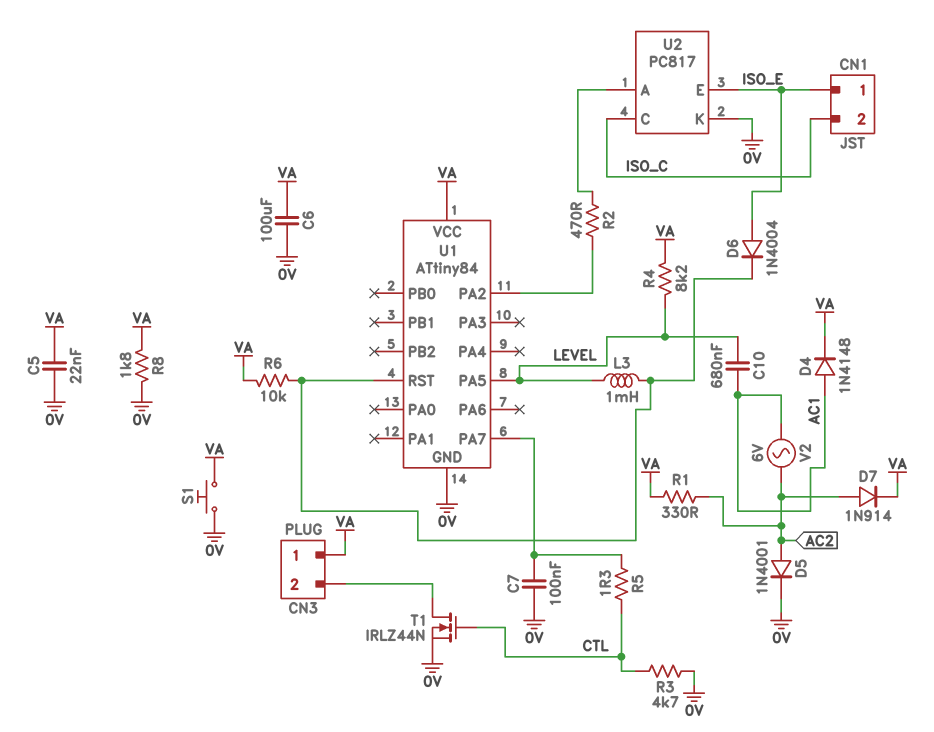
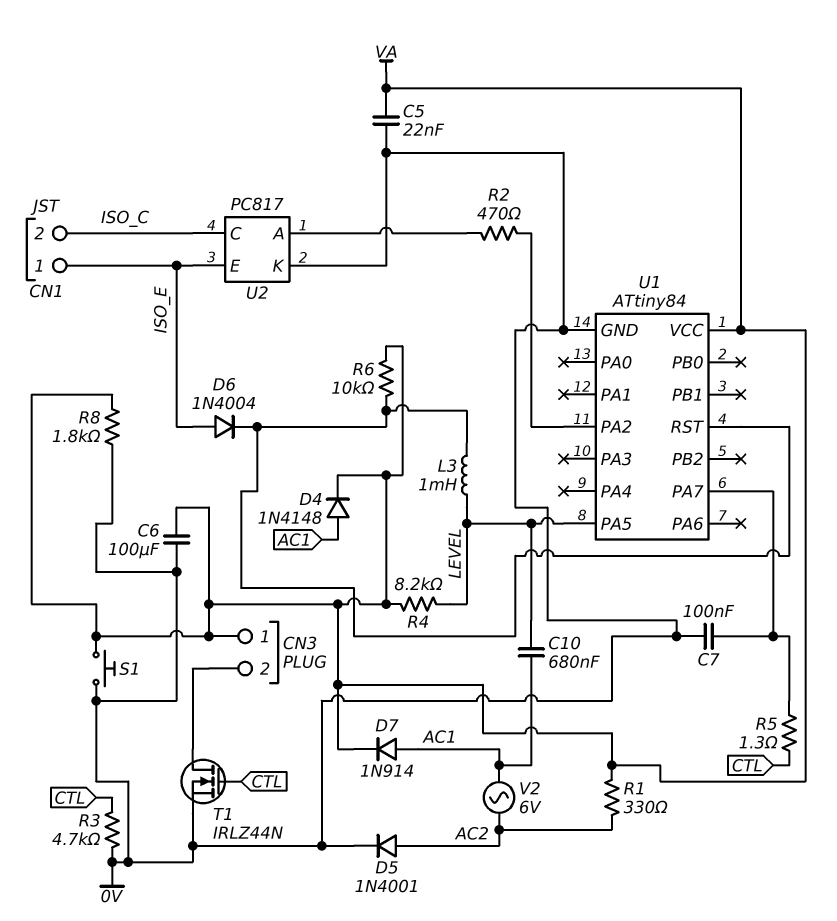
D7: diode 1N914 (A AC2, K VA) -> diode 1N914 (A AC1, K VA)

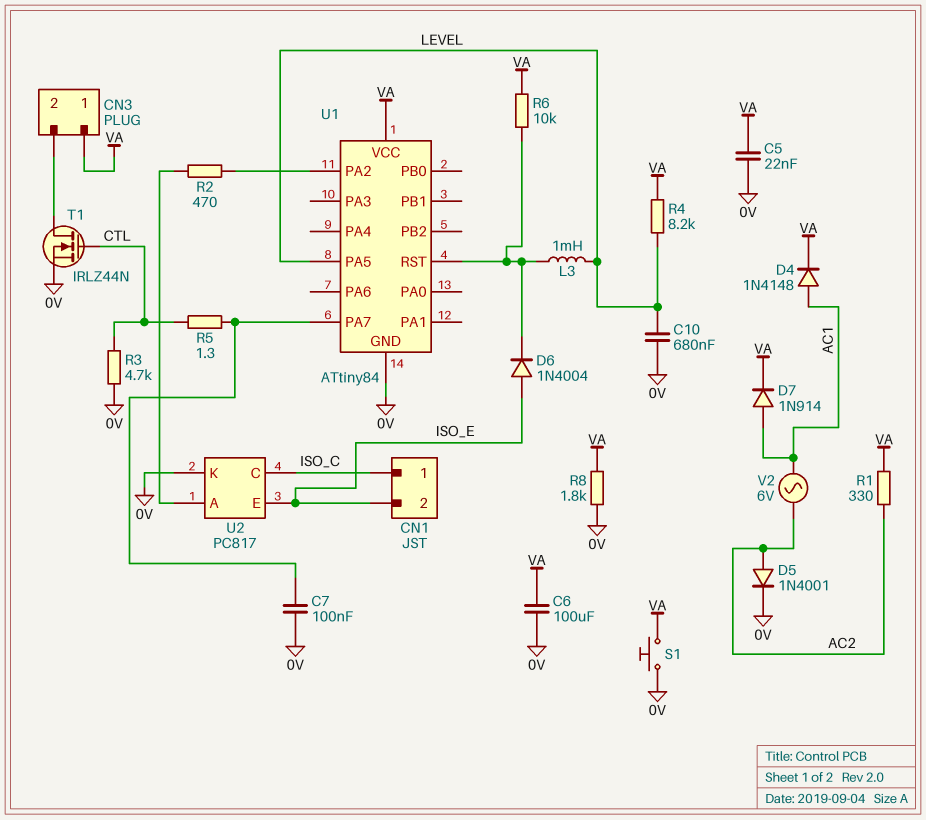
C10: 680nF (AC1, LEVEL) -> 680nF (0V, LEVEL)
CN1 pin 1: ISO_E -> ISO_C
CN1 pin 2: ISO_C -> ISO_E

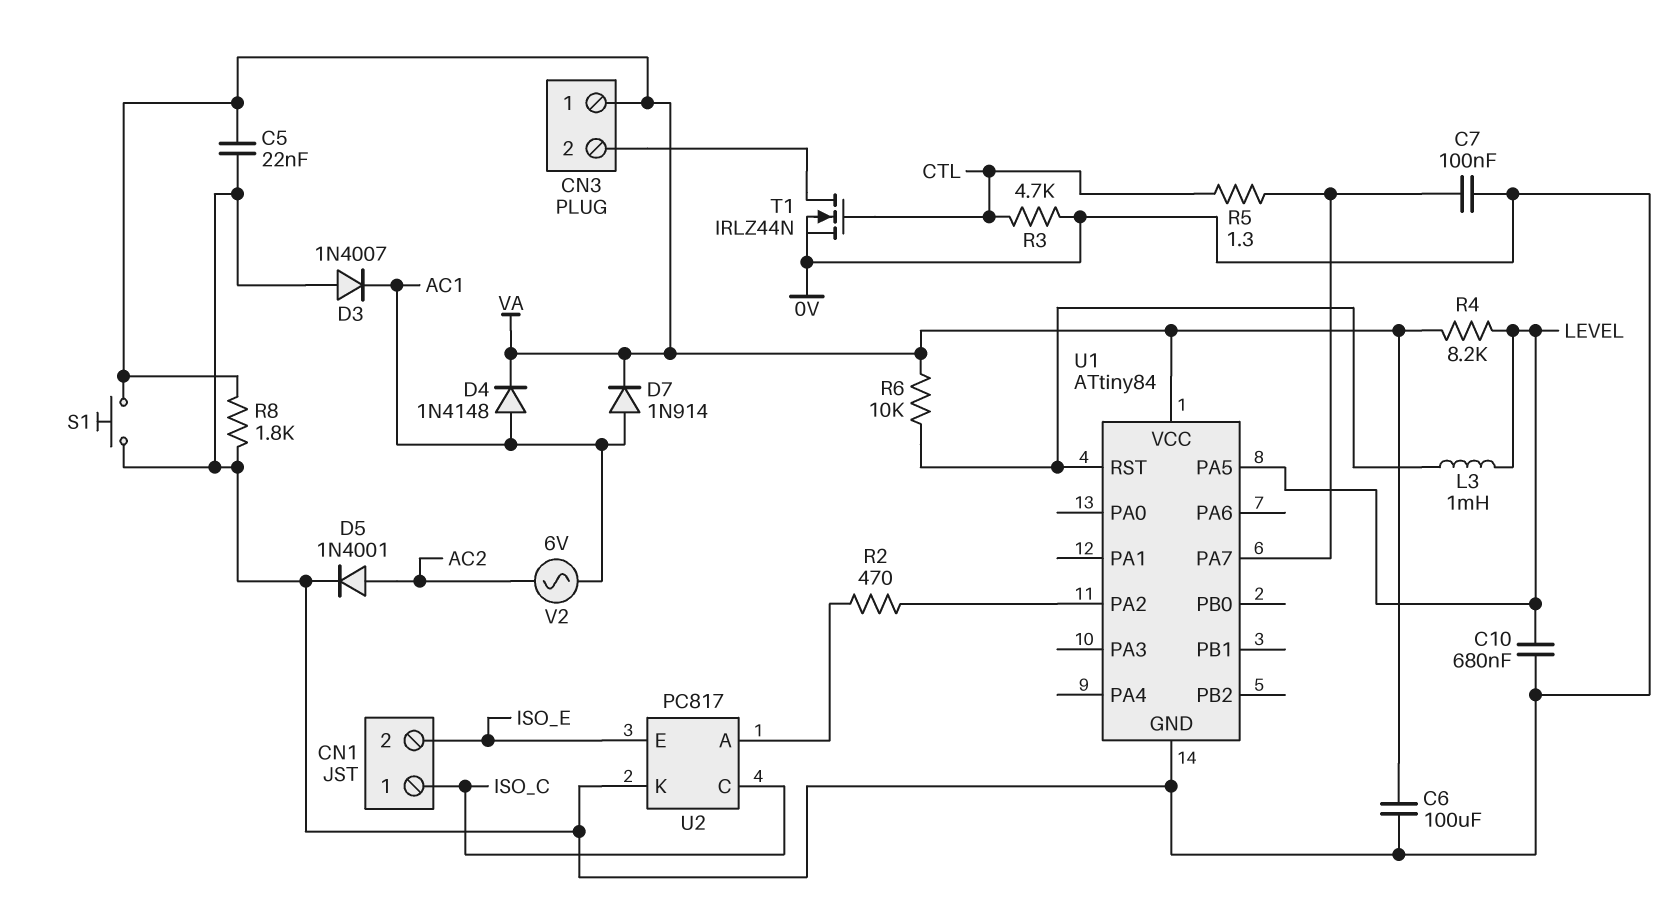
D3: none -> diode 1N4007 (A 0V, K AC1)
D6: diode 1N4004 (A ISO_E, K U1/RST) -> none
R1: 330 (AC2, VA) -> none

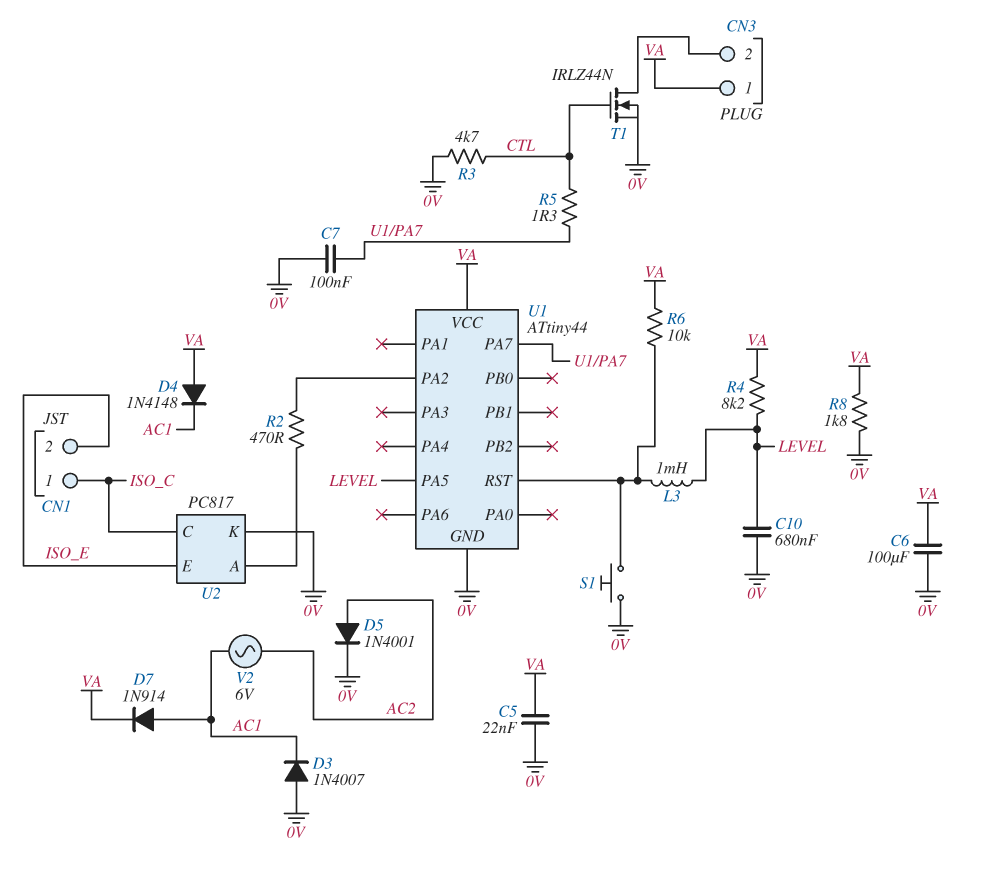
D4: diode 1N4148 (A AC1, K VA) -> diode 1N4148 (A VA, K AC1)
S1: button (0V, VA) -> button (0V, U1/RST)
U1: ATtiny84 -> ATtiny44

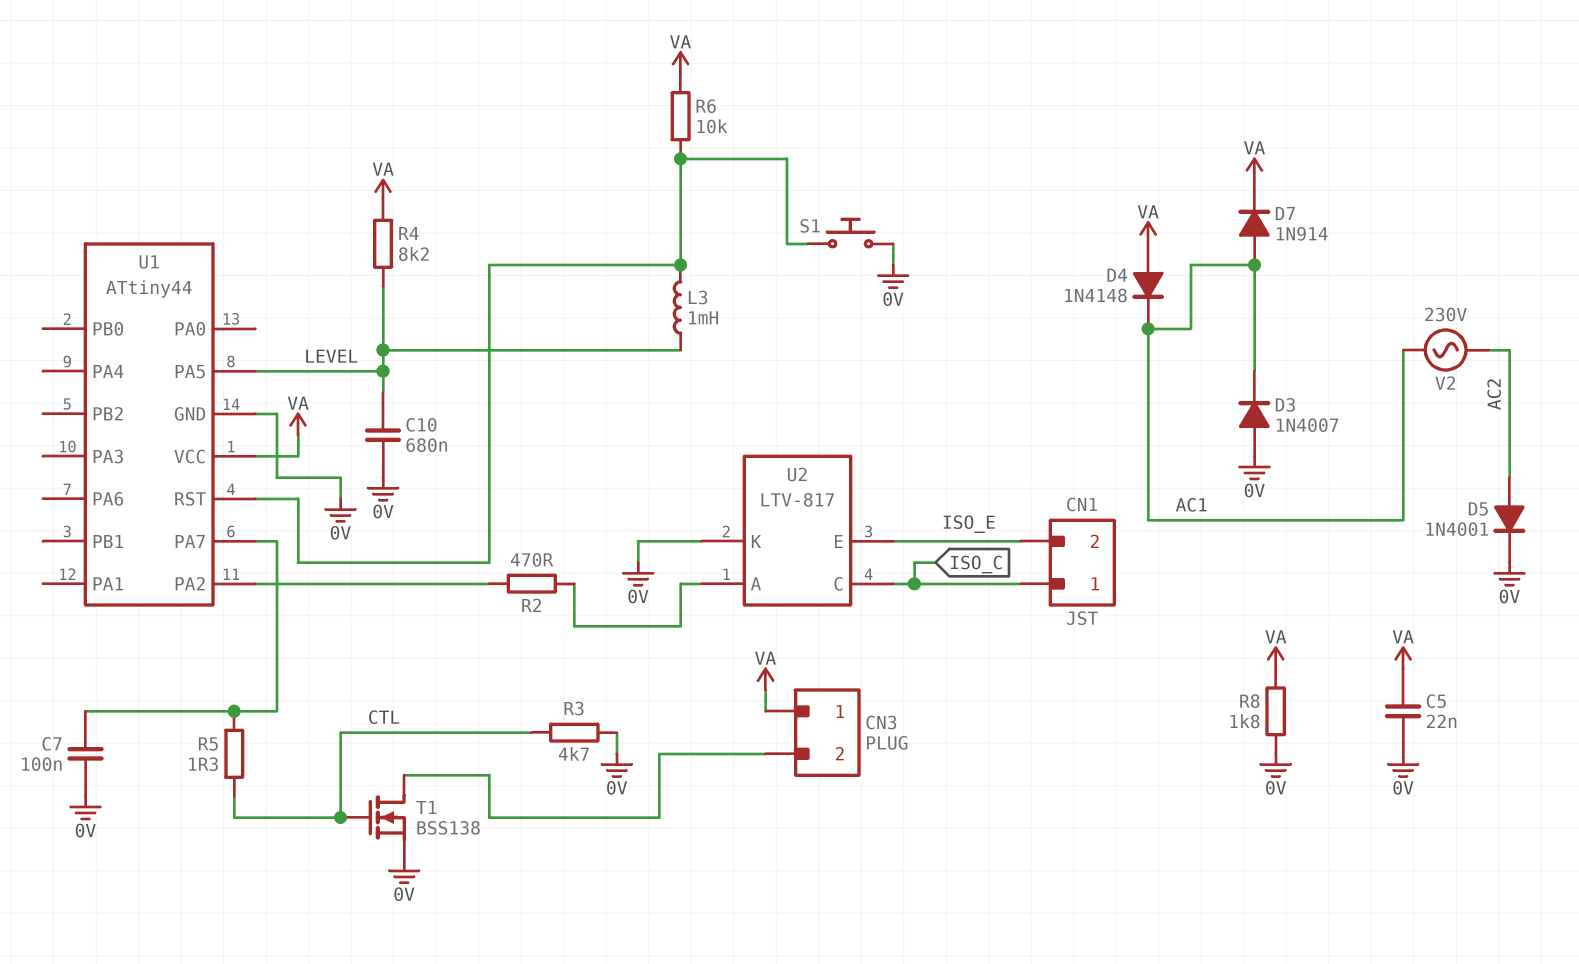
C6: 100uF (0V, VA) -> none
T1: NMOS IRLZ44N (G CTL, D CN3/2, S 0V) -> NMOS BSS138 (G CTL, D CN3/2, S 0V)
U2: PC817 -> LTV-817
V2: AC 6V (AC1, AC2) -> AC 230V (AC1, AC2)

